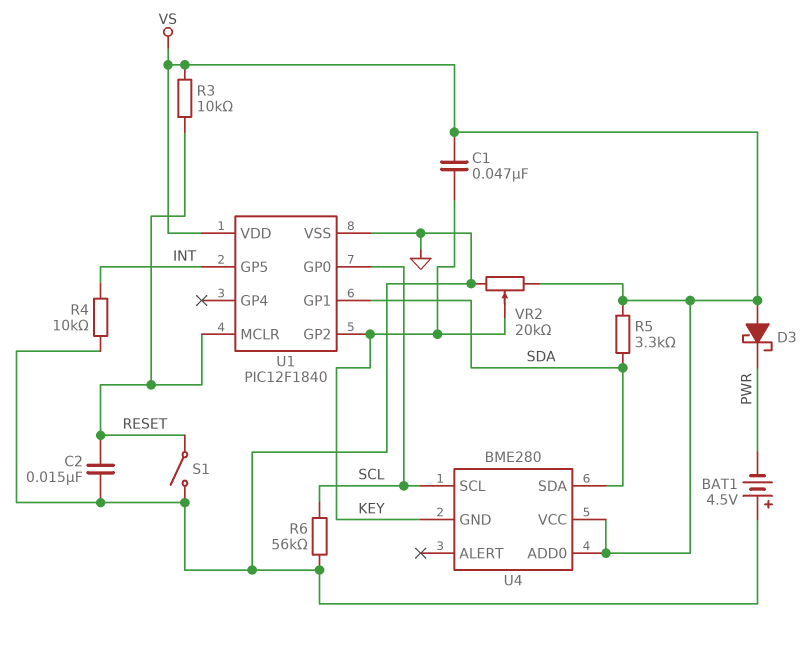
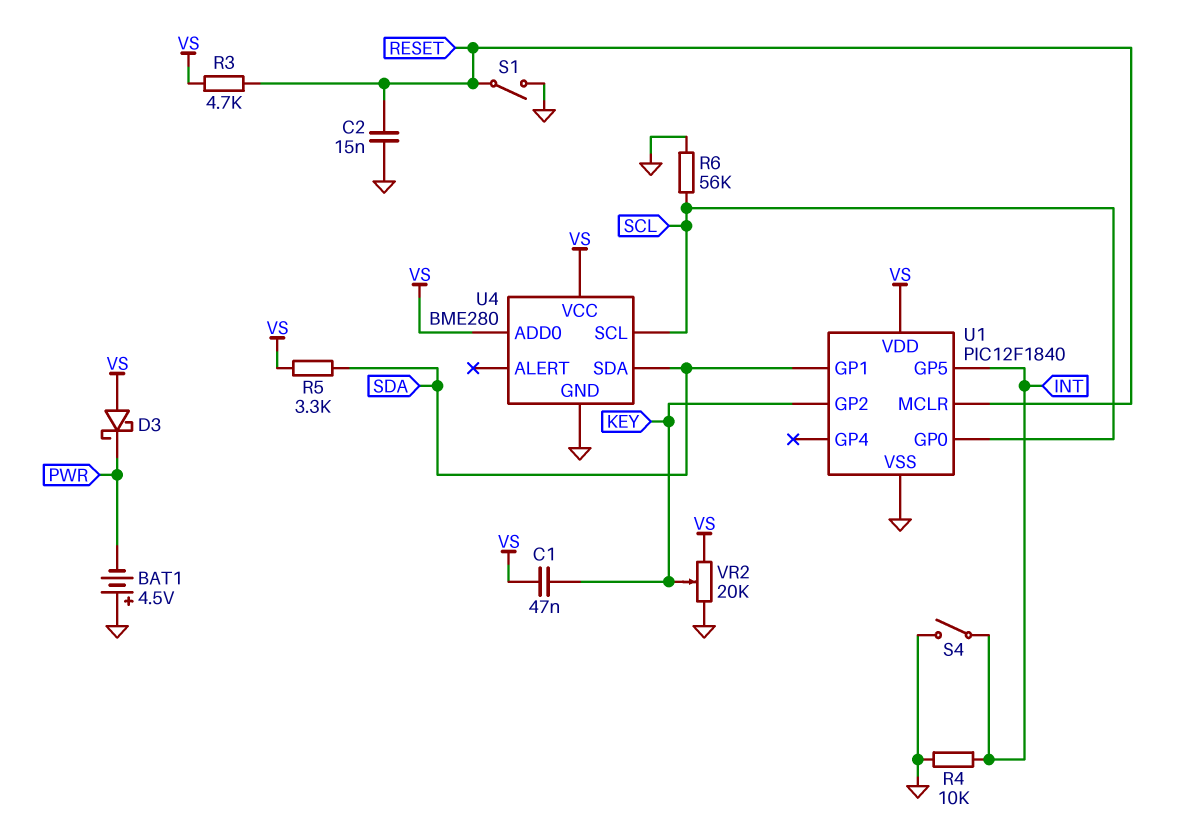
R3: 10k (RESET, VS) -> 4.7k (RESET, VS)
S4: none -> switch (GND, INT)
U4 pin GND: KEY -> GND

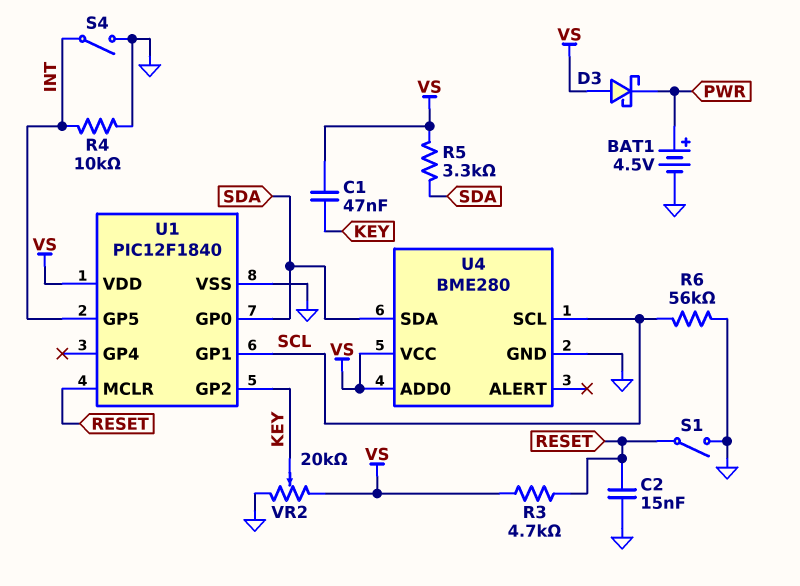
BAT1: 4.5V (plus GND, minus PWR) -> 4.5V (plus PWR, minus GND)
U1 pin GP0: SCL -> SDA
U1 pin GP1: SDA -> SCL

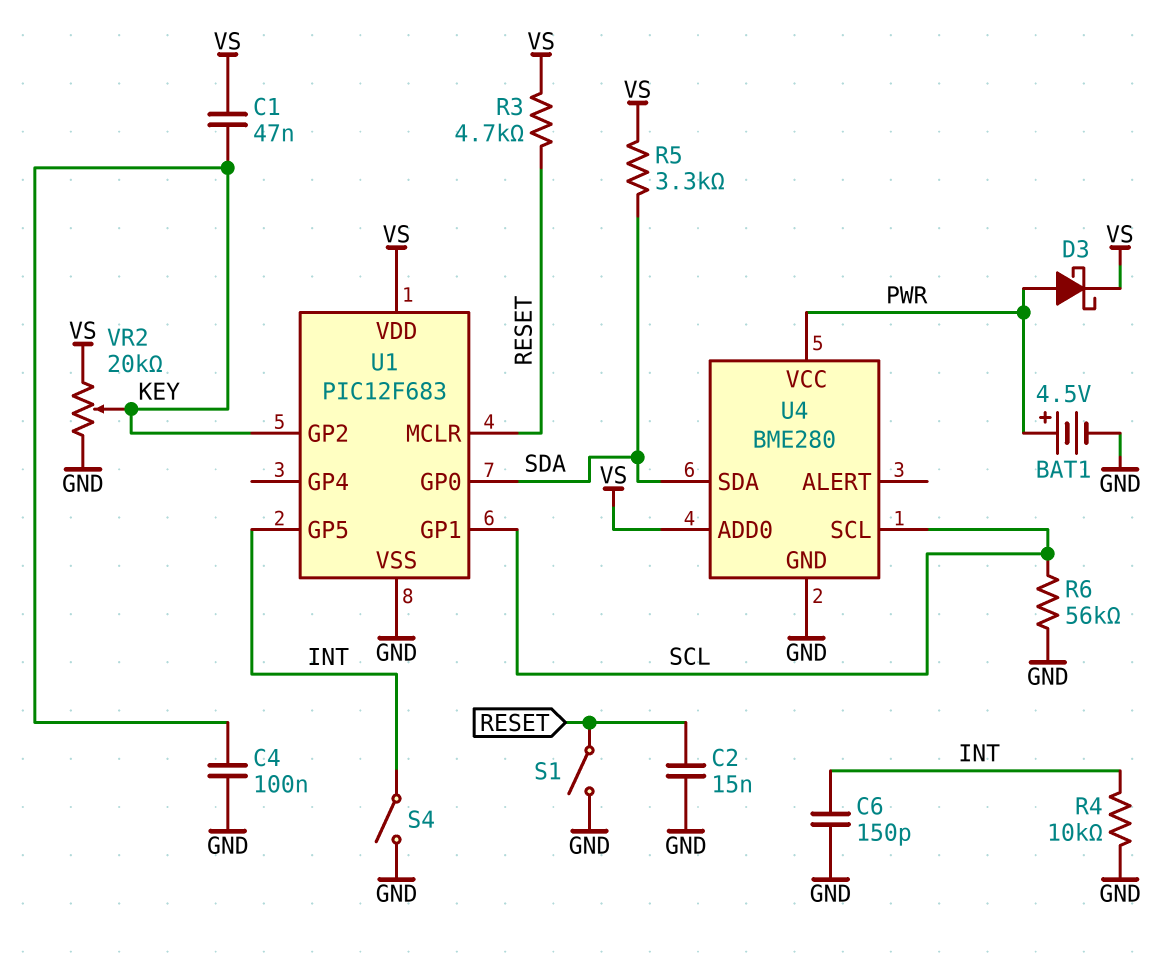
C4: none -> 100nF (GND, KEY)
C6: none -> 150pF (GND, INT)
D3: schottky (A VS, K PWR) -> schottky (A PWR, K VS)
U1: PIC12F1840 -> PIC12F683
U4 pin VCC: VS -> PWR

